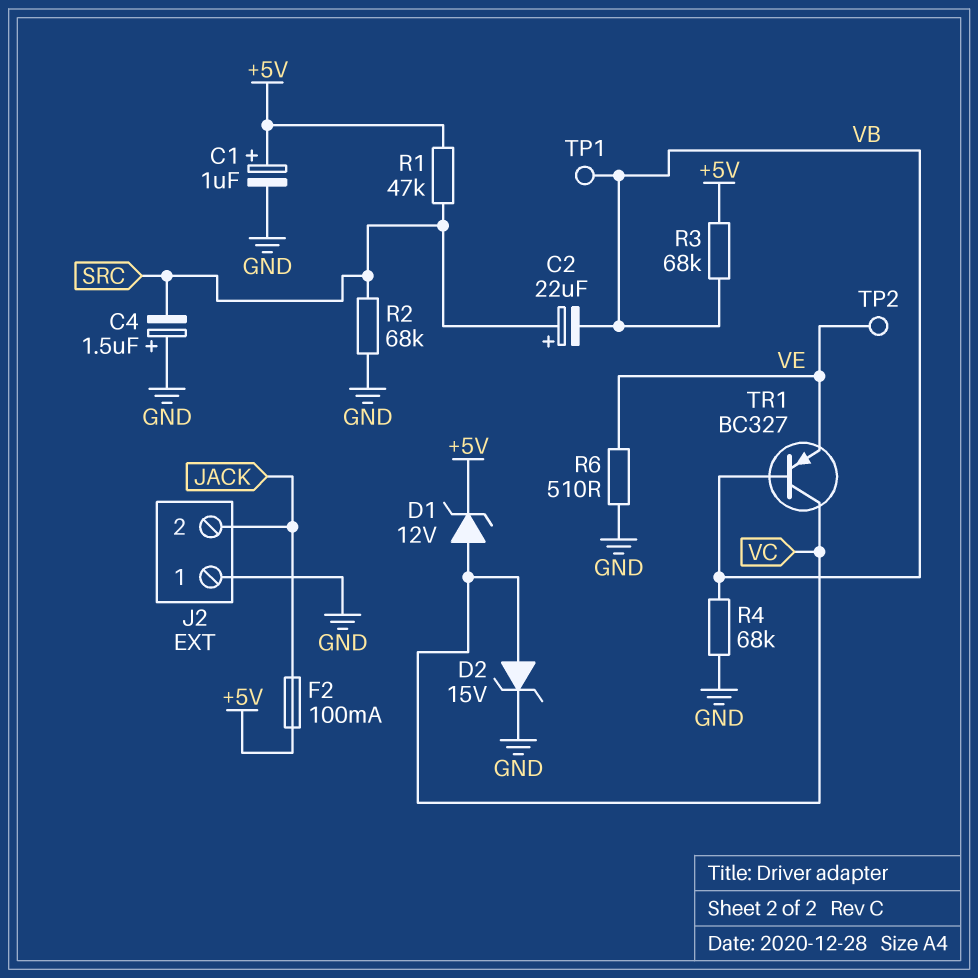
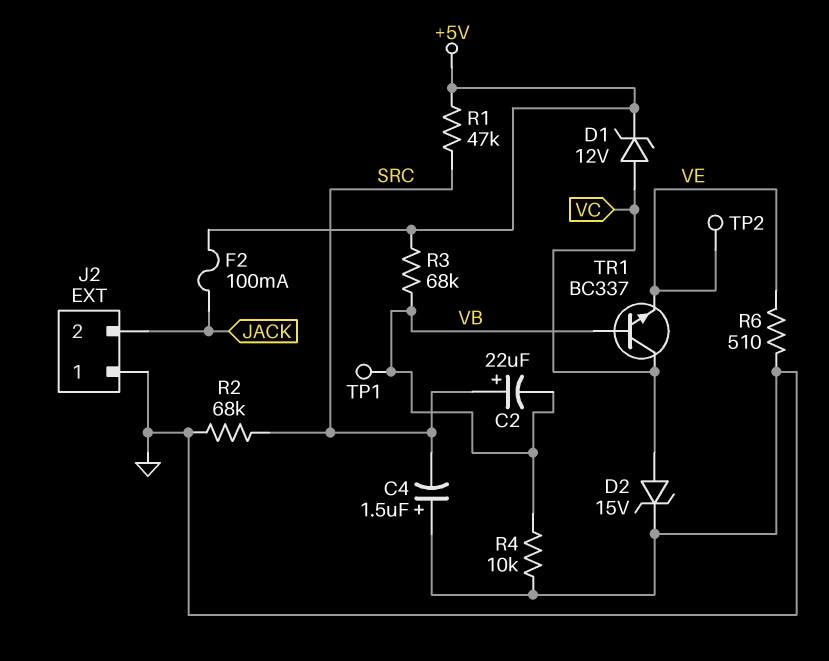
C1: 1uF (plus +5V, minus GND) -> none
R4: 68k (GND, VB) -> 10k (GND, VB)
TR1: PNP BC327 (B VB, C VC, E VE) -> NPN BC337 (B VB, C VC, E VE)

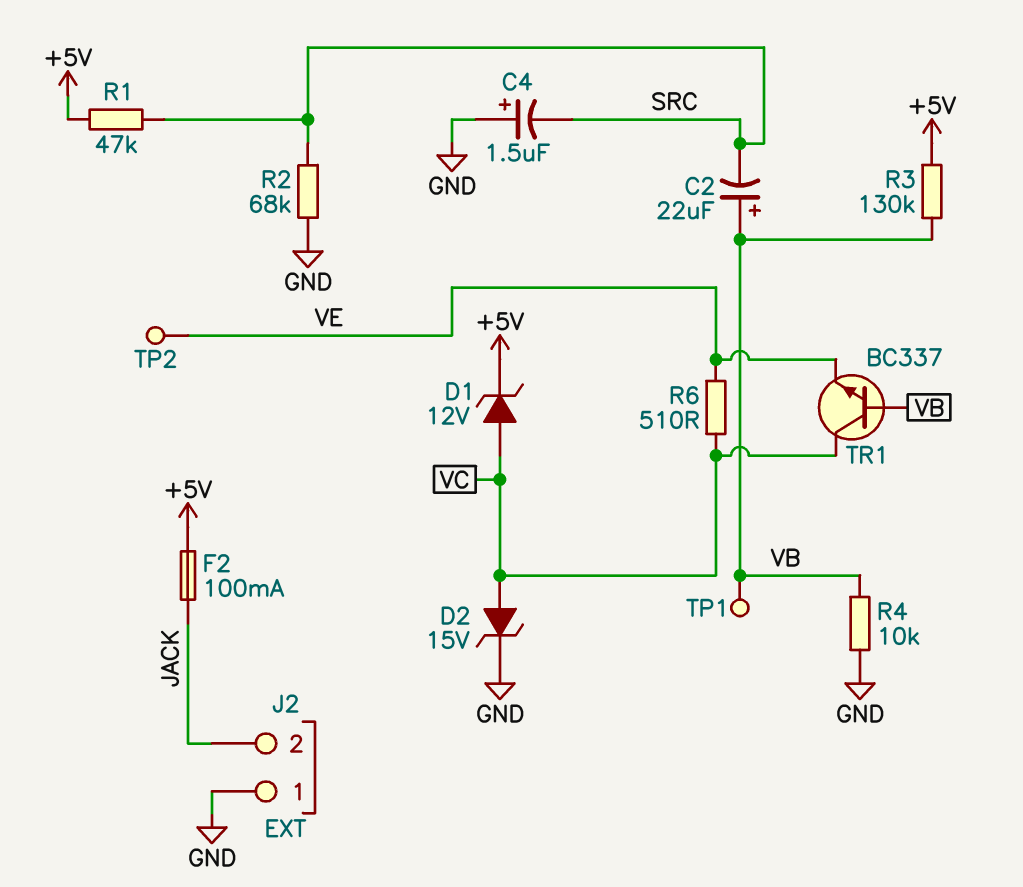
C2: 22uF (plus SRC, minus VB) -> 22uF (plus VB, minus SRC)
R3: 68k (+5V, VB) -> 130k (+5V, VB)
R6: 510 (GND, VE) -> 510 (VC, VE)

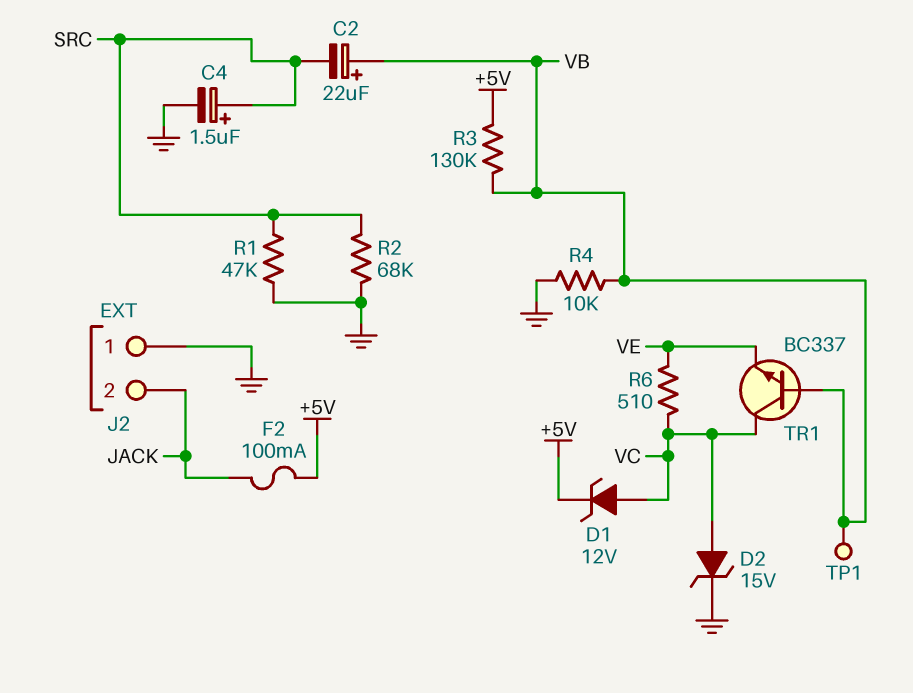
C4: 1.5uF (plus GND, minus SRC) -> 1.5uF (plus SRC, minus GND)
R1: 47k (+5V, SRC) -> 47k (GND, SRC)
TP2: test point (VE) -> none

